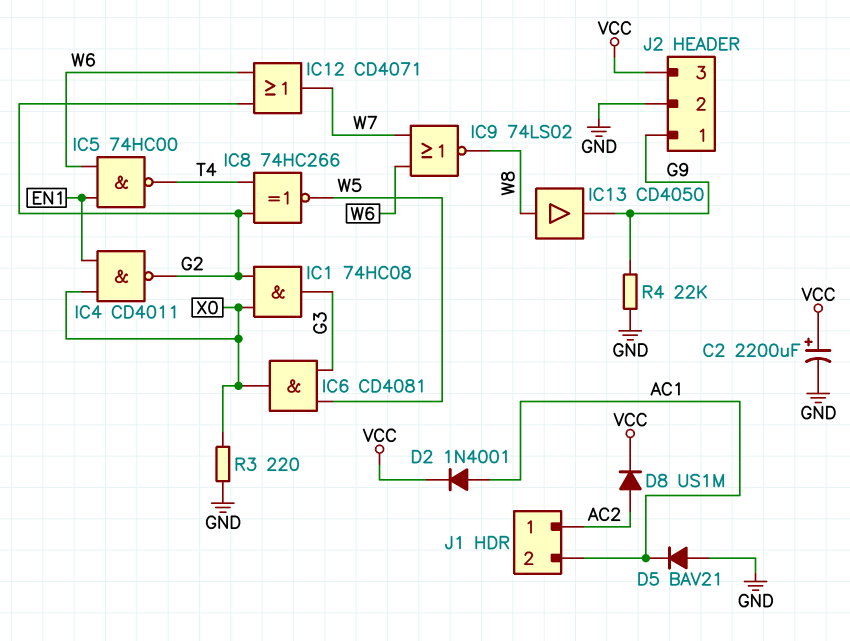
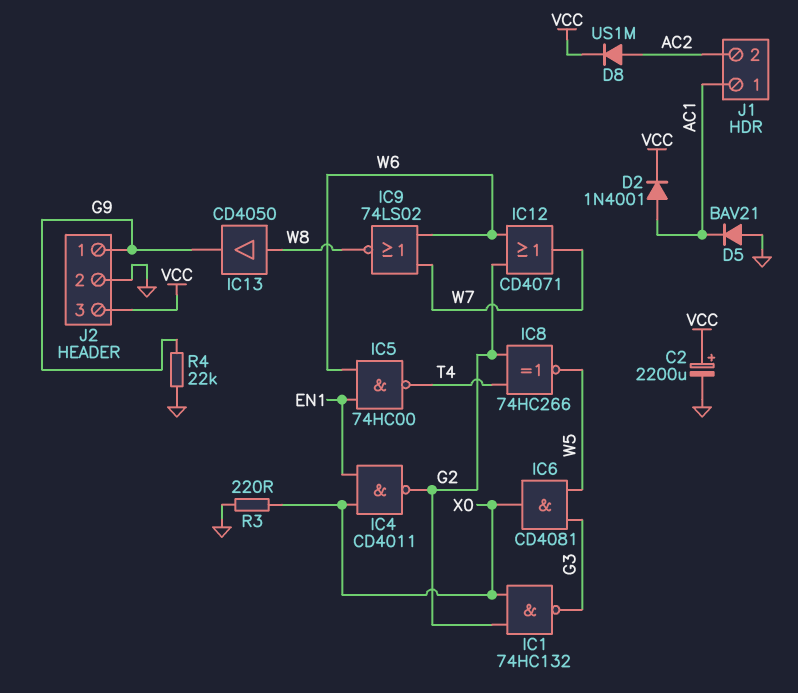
IC1: AND 74HC08 (in G2, in X0, out G3) -> NAND 74HC132 (in G2, in X0, out G3)
J1 pin 1: AC2 -> AC1
J1 pin 2: AC1 -> AC2

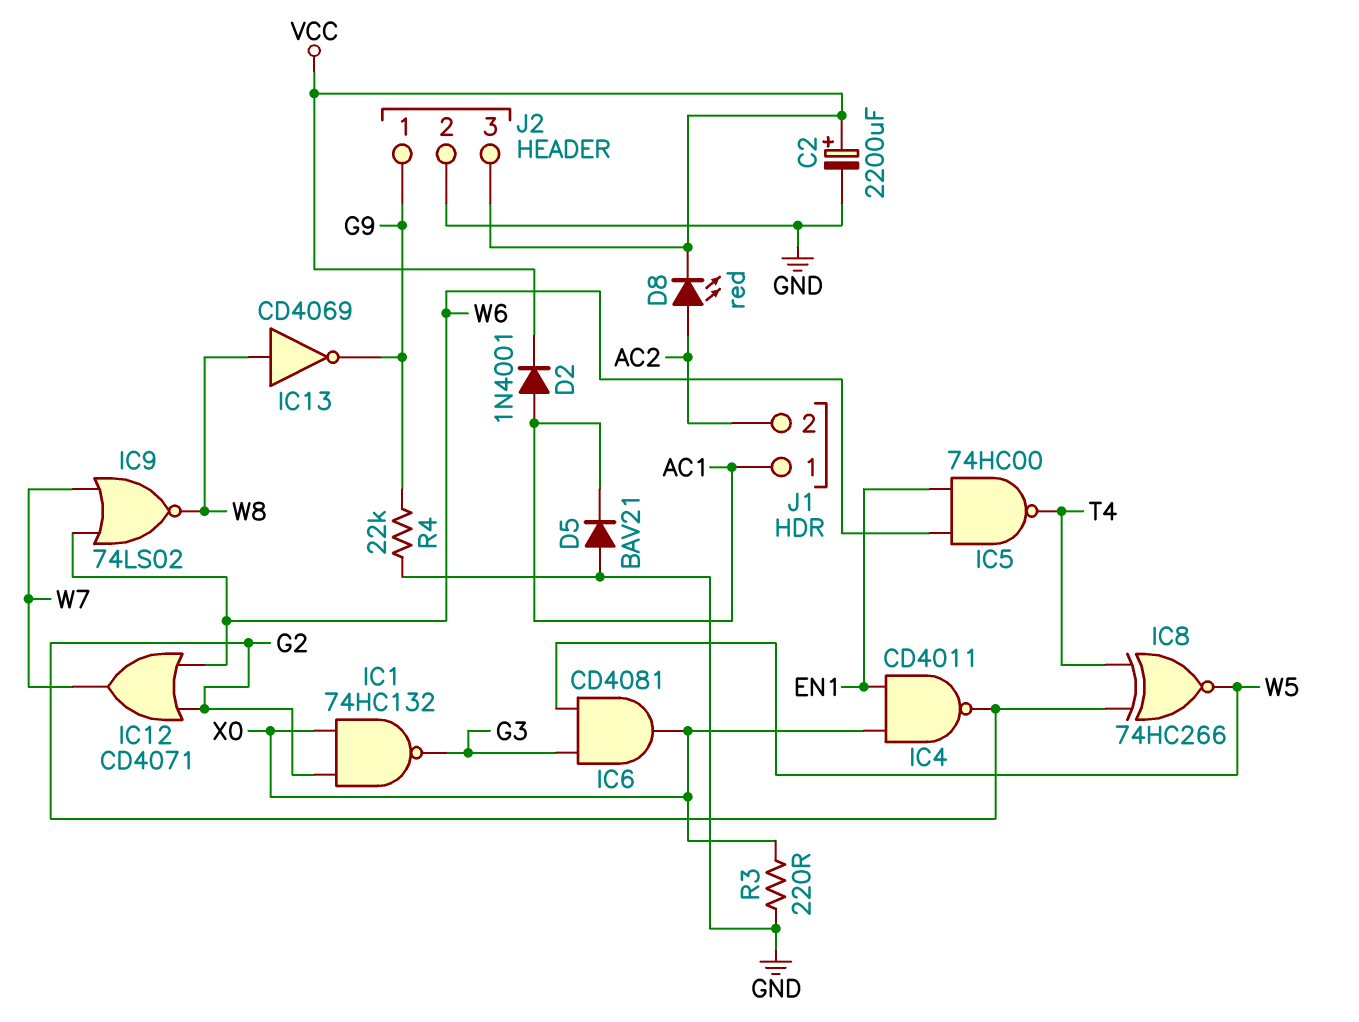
D8: diode US1M (A AC2, K VCC) -> LED red (A AC2, K VCC)
IC13: buffer CD4050 (in W8, out G9) -> NOT CD4069 (in W8, out G9)

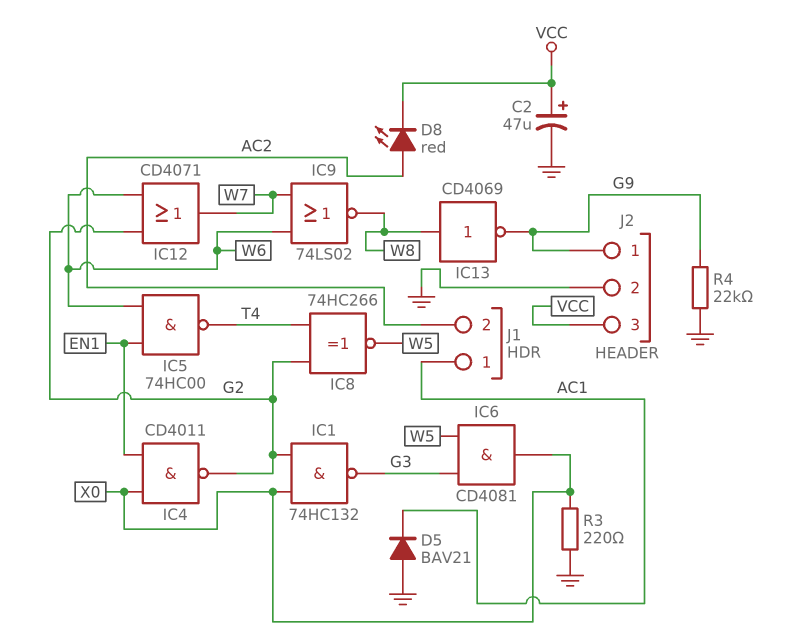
C2: 2200uF (plus VCC, minus GND) -> 47uF (plus VCC, minus GND)
D2: diode 1N4001 (A AC1, K VCC) -> none

